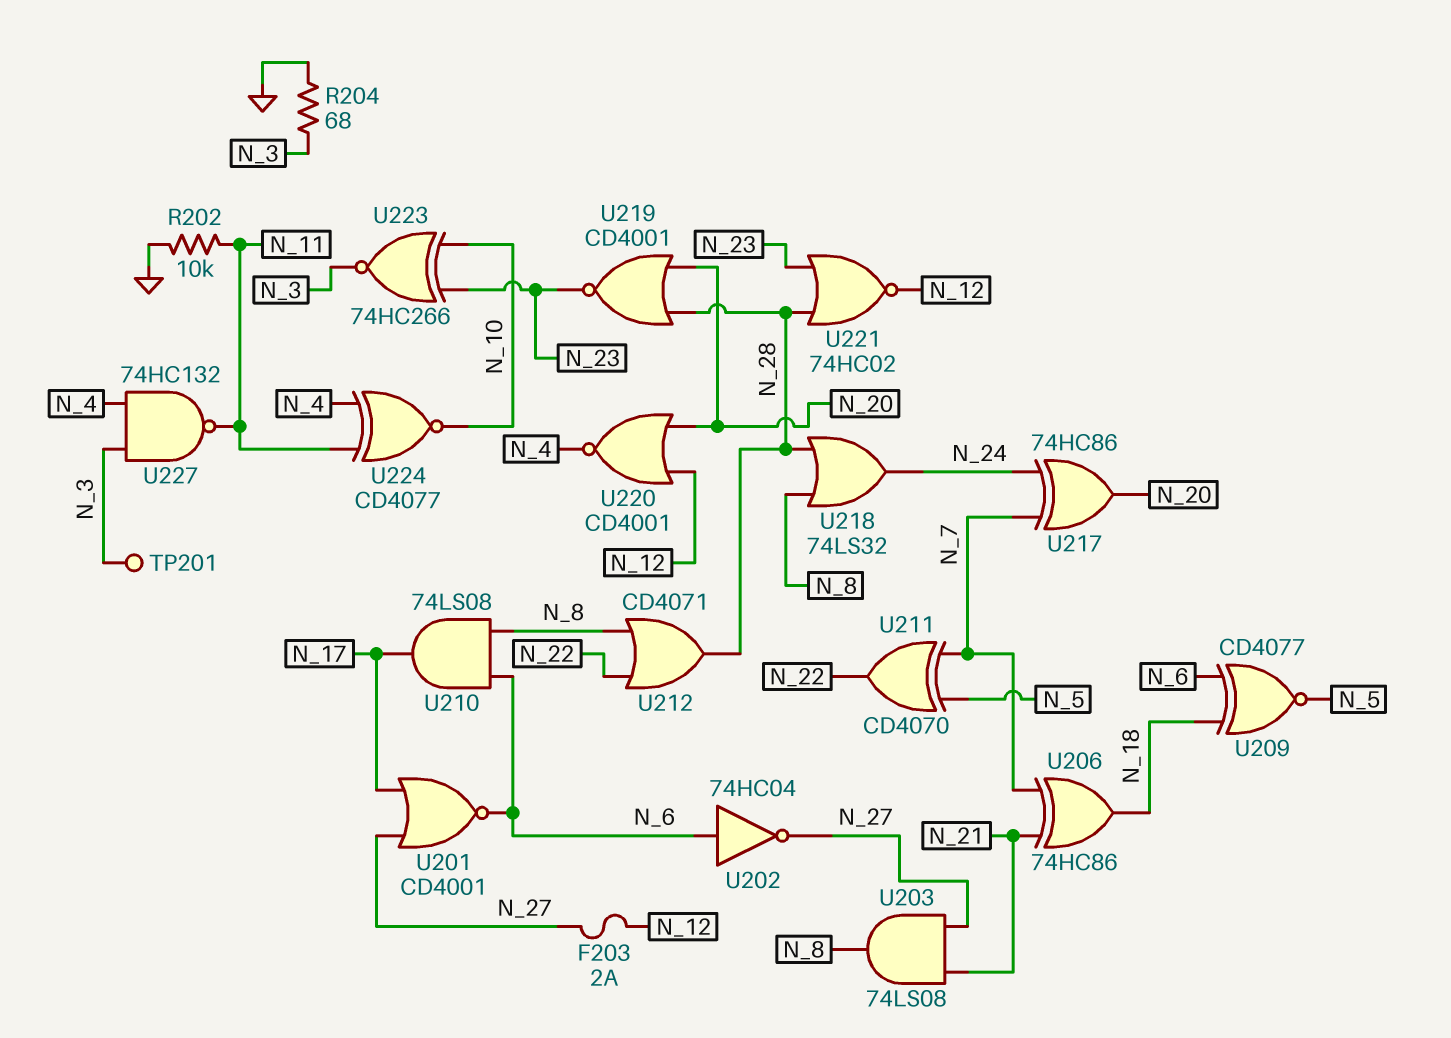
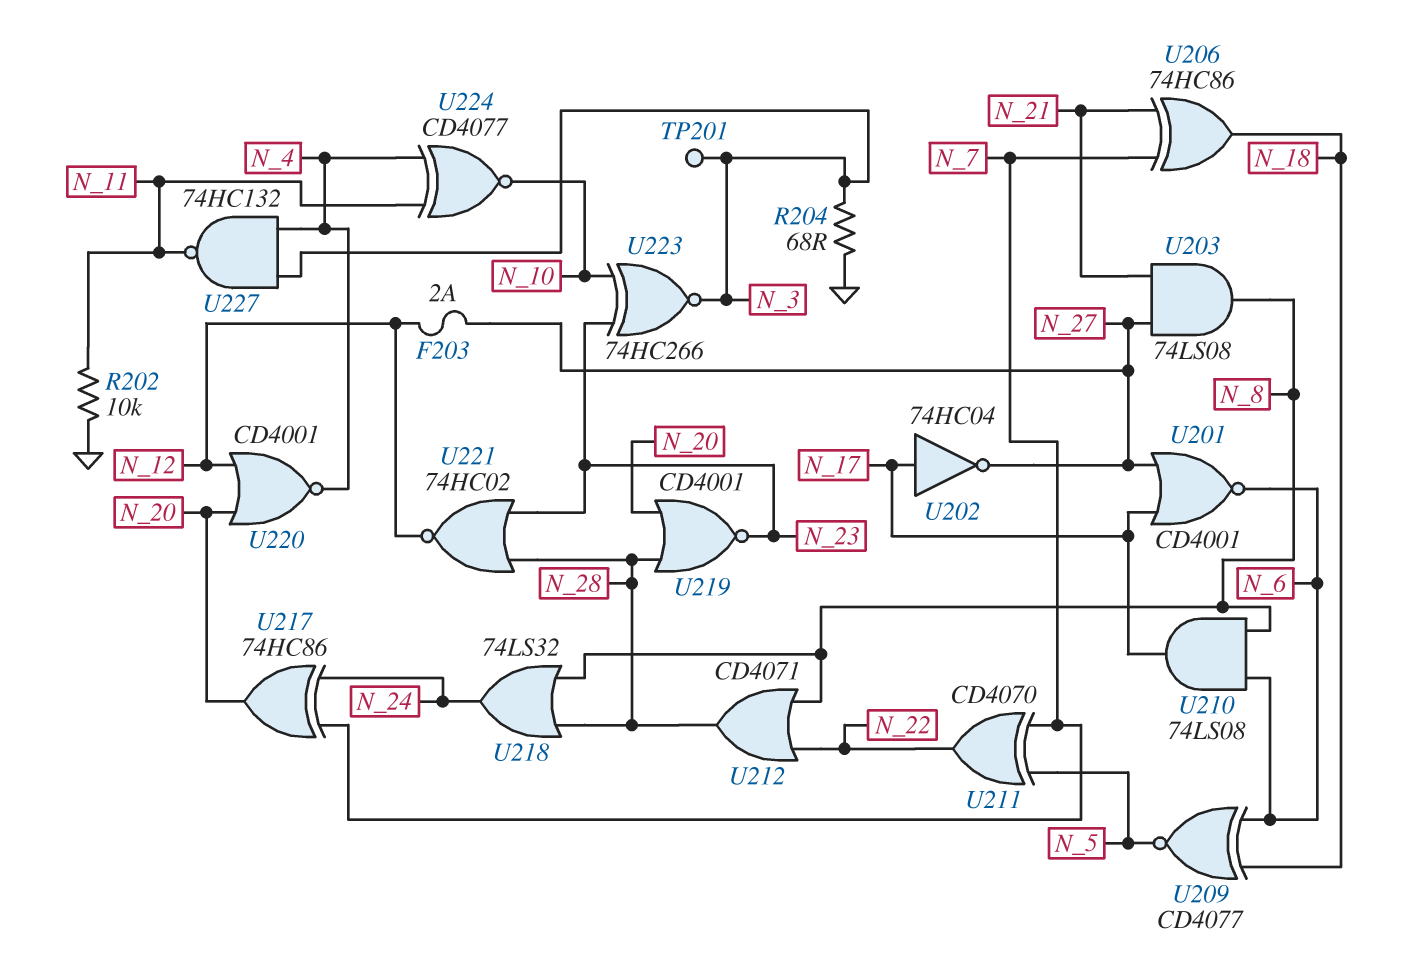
U202: NOT 74HC04 (in N_6, out N_27) -> NOT 74HC04 (in N_17, out N_27)

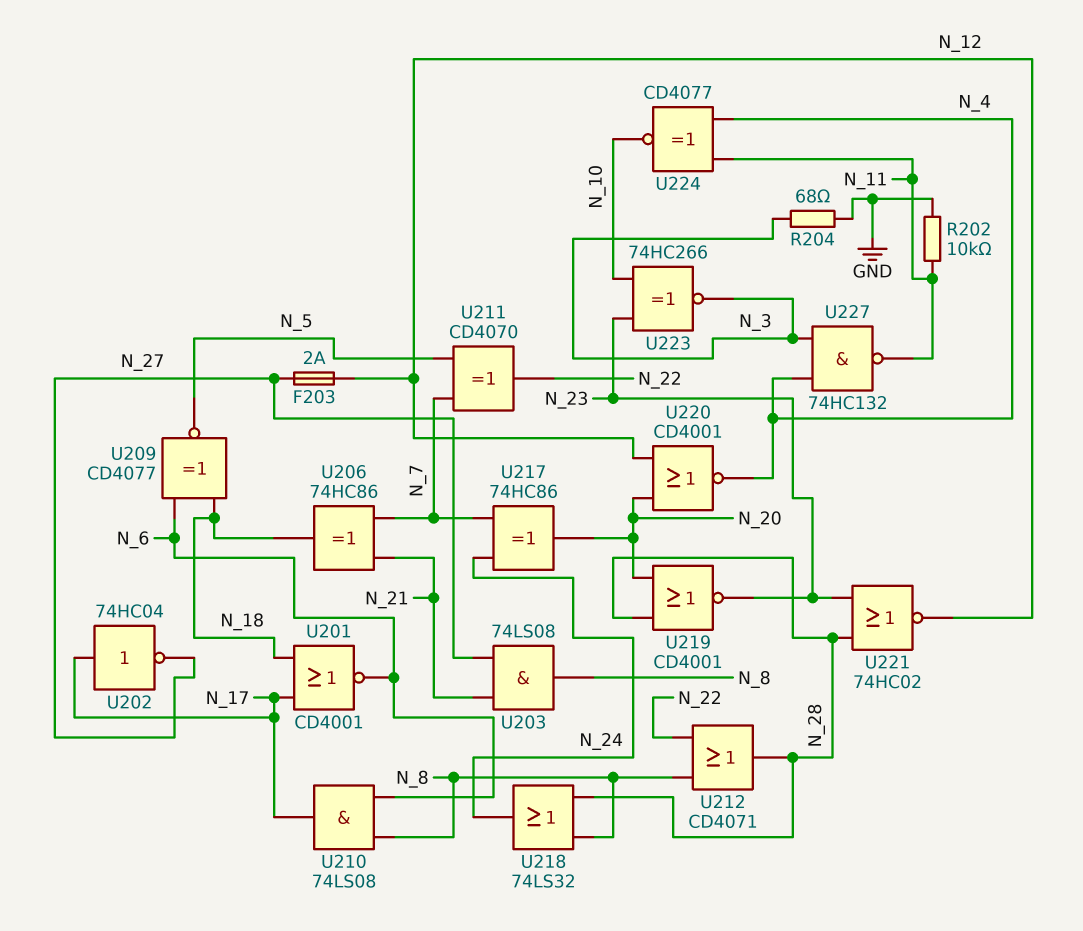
TP201: test point (N_3) -> none
U201: NOR CD4001 (in N_17, in N_27, out N_6) -> NOR CD4001 (in N_17, in N_18, out N_6)

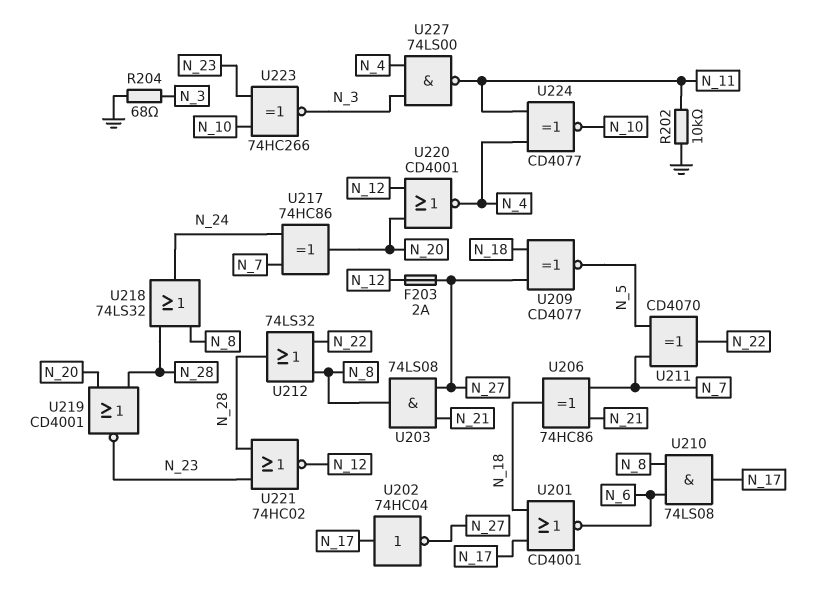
U209: XNOR CD4077 (in N_6, in N_18, out N_5) -> XNOR CD4077 (in N_18, in N_27, out N_5)
U212: OR CD4071 (in N_8, in N_22, out N_28) -> OR 74LS32 (in N_8, in N_22, out N_28)
U227: NAND 74HC132 (in N_3, in N_4, out N_11) -> NAND 74LS00 (in N_3, in N_4, out N_11)

